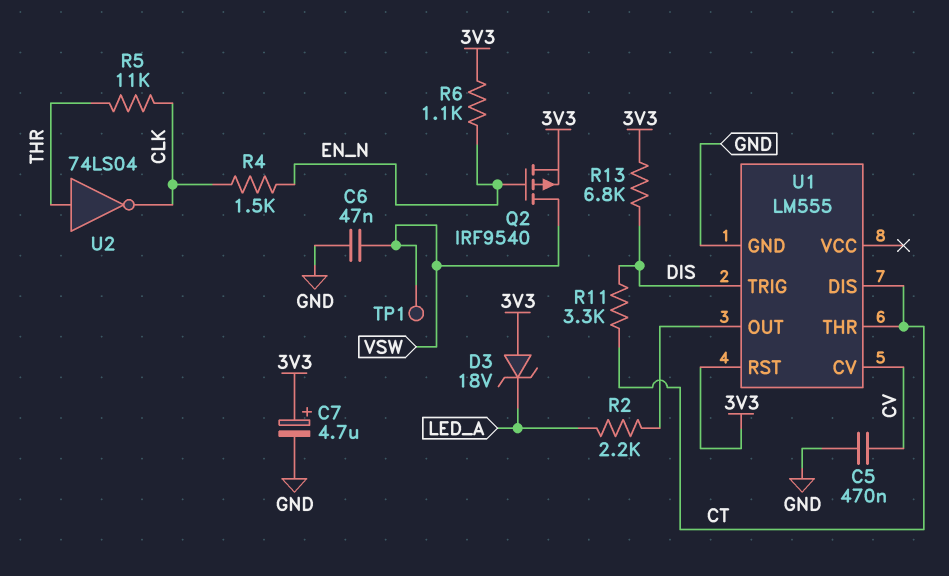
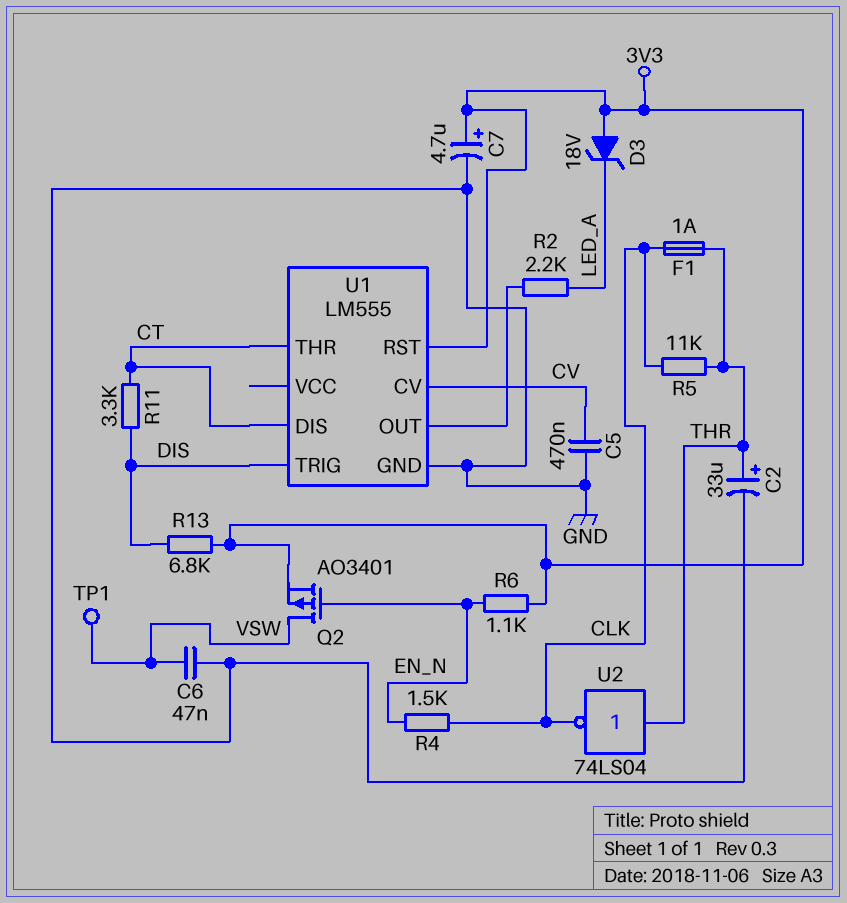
C2: none -> 33uF (plus THR, minus GND)
F1: none -> 1A (CLK, THR)
Q2: PMOS IRF9540 (G EN_N, D VSW, S 3V3) -> PMOS AO3401 (G EN_N, D VSW, S 3V3)

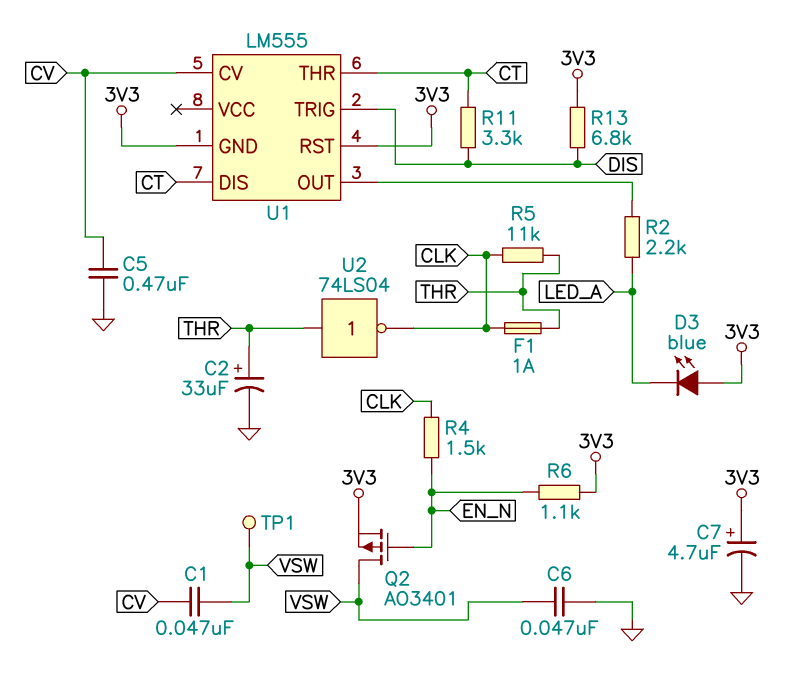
C1: none -> 47nF (CV, VSW)
D3: zener 18V (A 3V3, K LED_A) -> LED blue (A 3V3, K LED_A)
U1 pin GND: GND -> 3V3

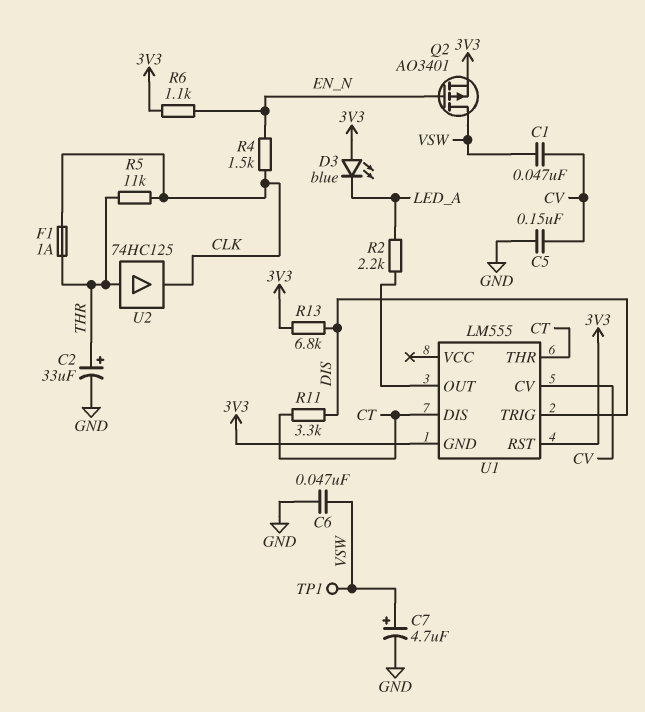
C5: 470nF (CV, GND) -> 150nF (CV, GND)
C7: 4.7uF (plus 3V3, minus GND) -> 4.7uF (plus VSW, minus GND)
U2: NOT 74LS04 (in THR, out CLK) -> buffer 74HC125 (in THR, out CLK)

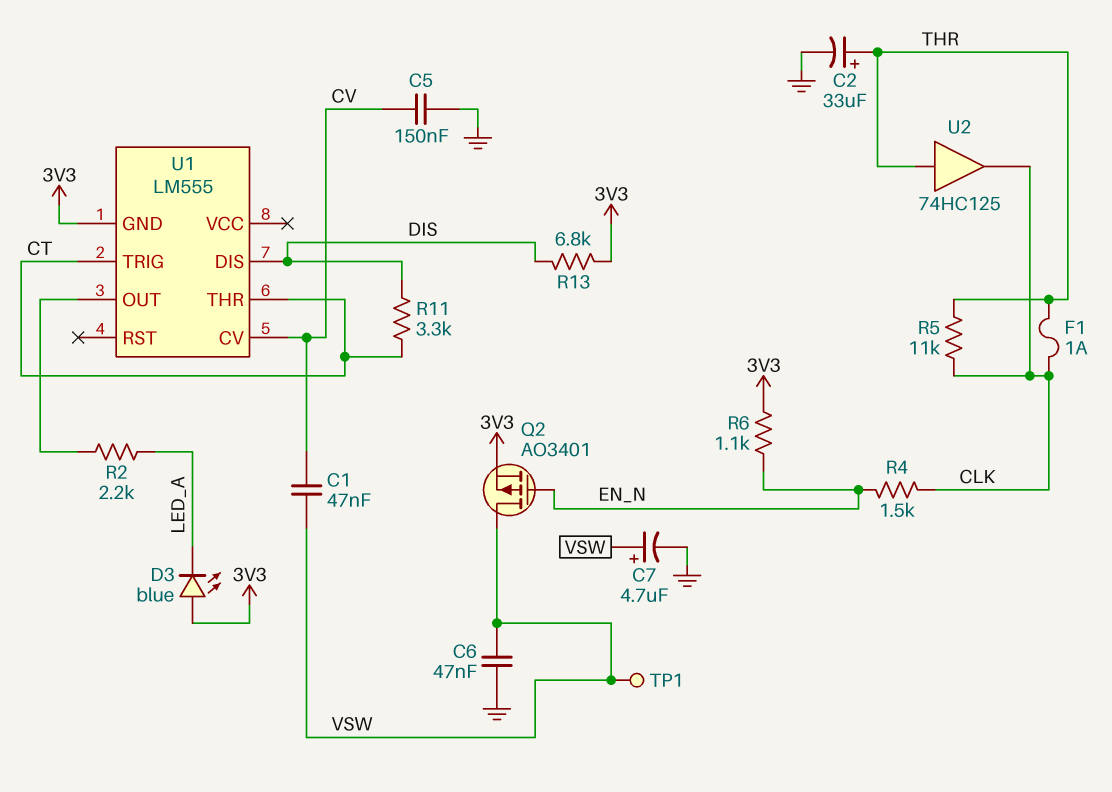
U1 pin DIS: CT -> DIS
U1 pin RST: 3V3 -> none
U1 pin TRIG: DIS -> CT

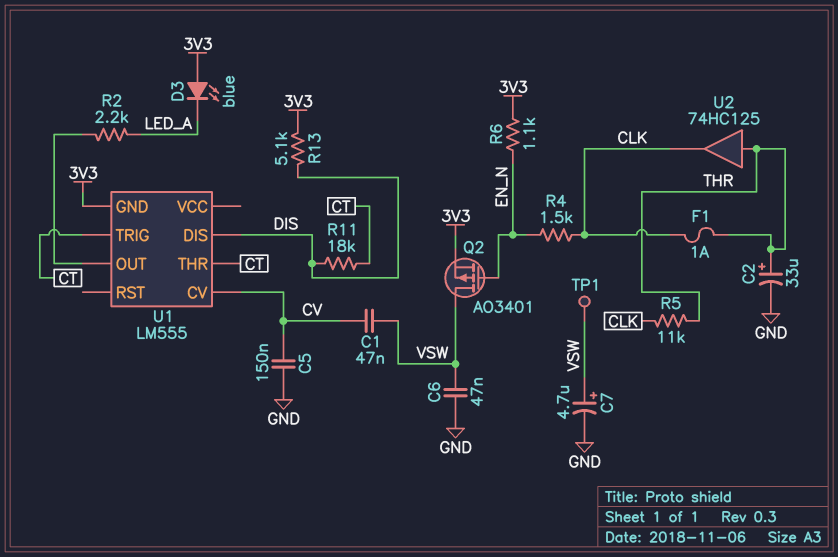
R11: 3.3k (CT, DIS) -> 18k (CT, DIS)
R13: 6.8k (3V3, DIS) -> 5.1k (3V3, DIS)

